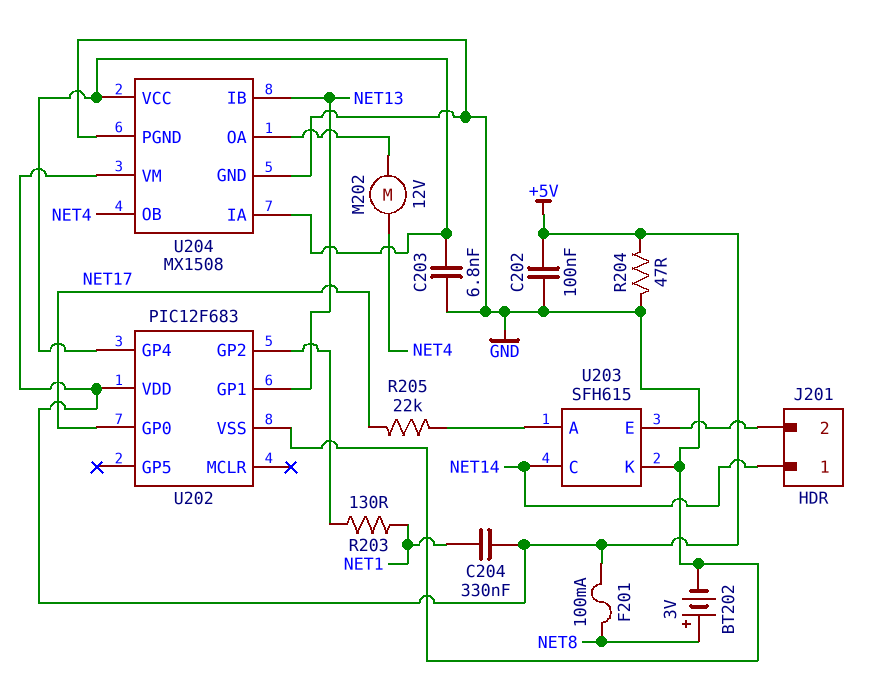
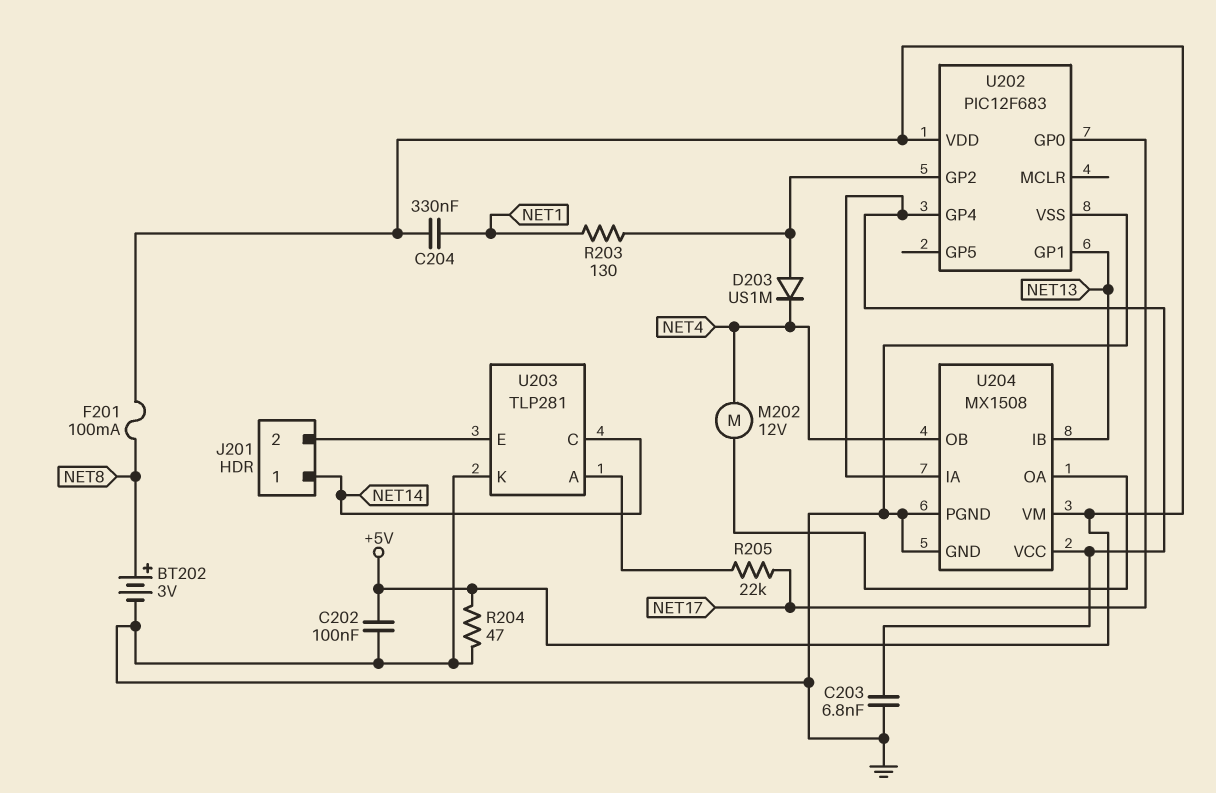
D203: none -> diode US1M (A U202/GP2, K NET4)
U203: SFH615 -> TLP281

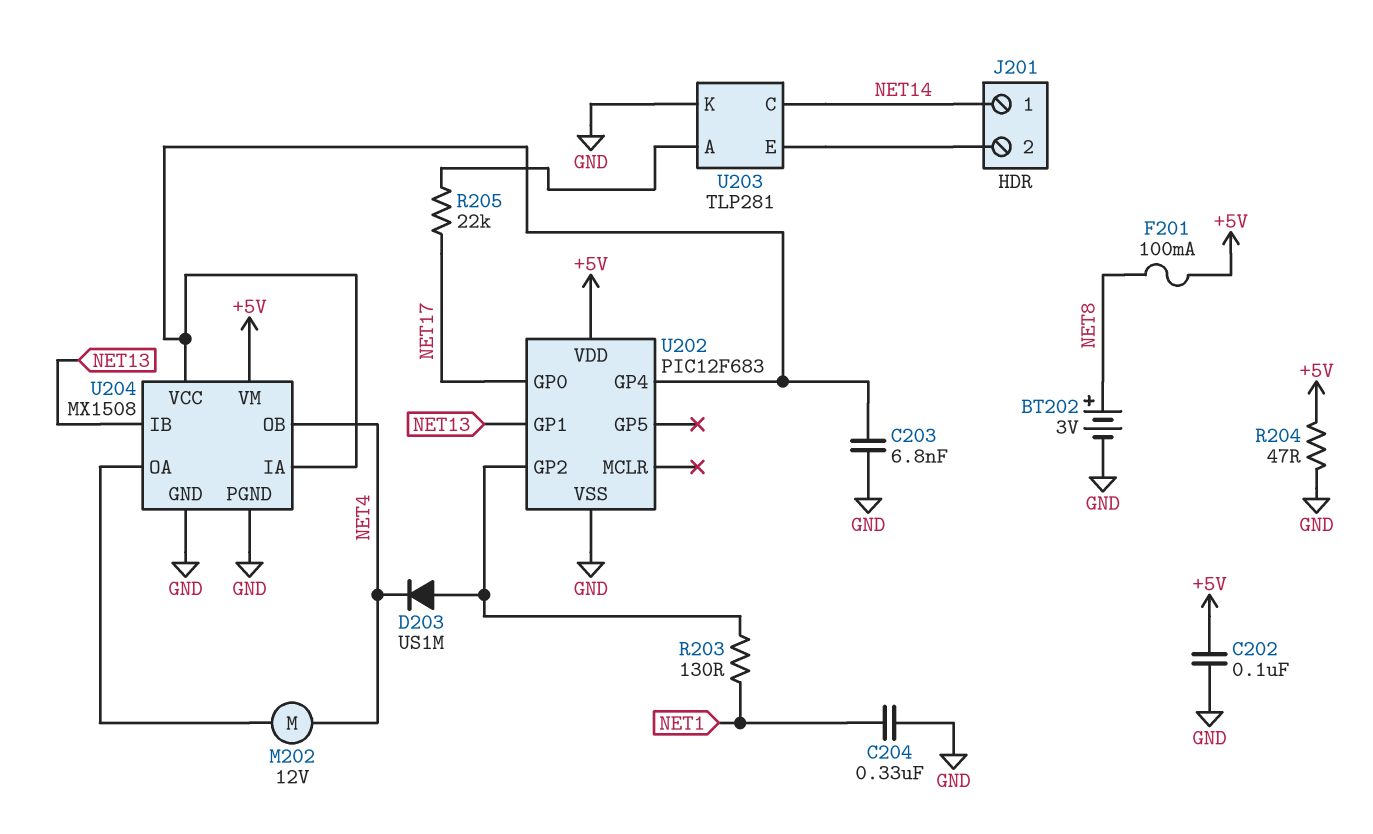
C204: 330nF (+5V, NET1) -> 330nF (GND, NET1)

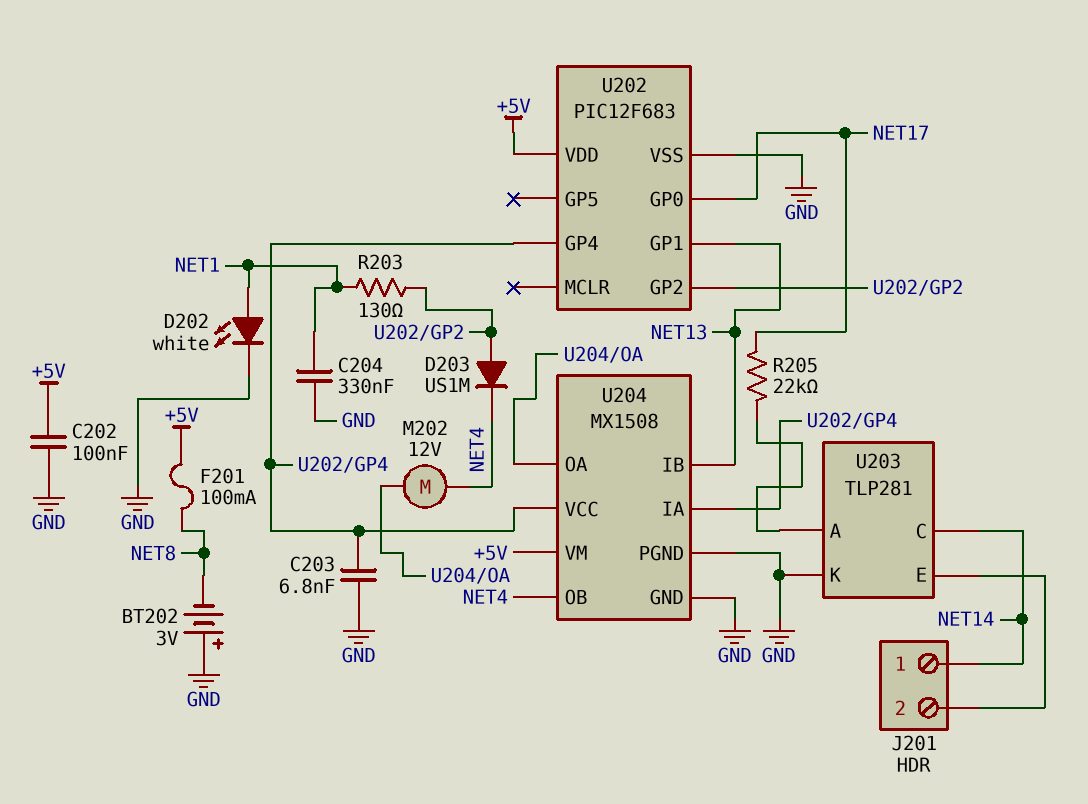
BT202: 3V (plus NET8, minus GND) -> 3V (plus GND, minus NET8)
D202: none -> LED white (A NET1, K GND)
R204: 47 (+5V, GND) -> none

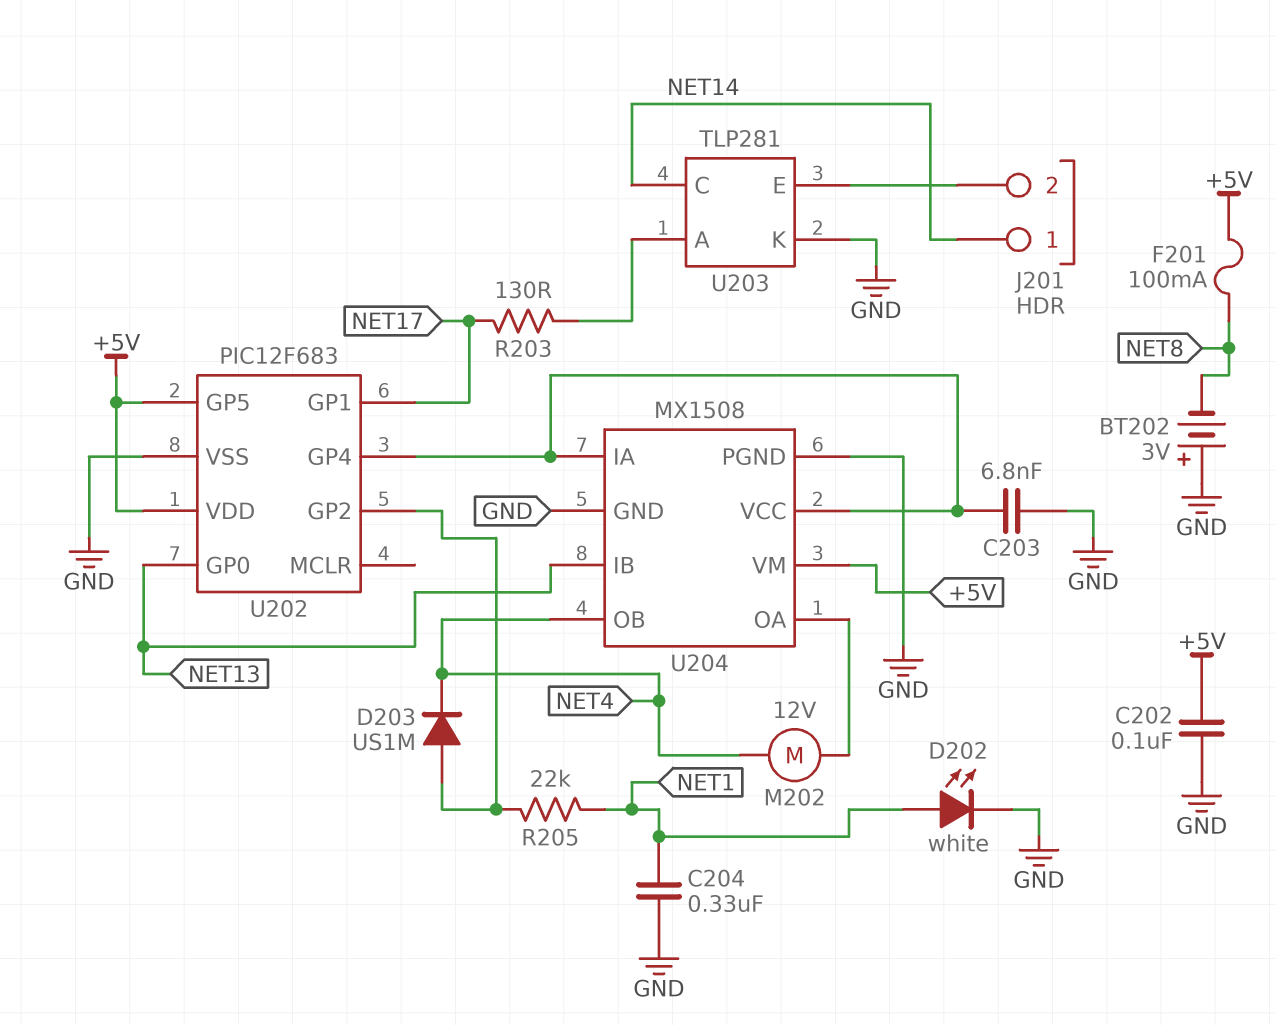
R203: 130 (NET1, U202/GP2) -> 130 (NET17, U203/A)
R205: 22k (NET17, U203/A) -> 22k (NET1, U202/GP2)
U202 pin GP0: NET17 -> NET13
U202 pin GP1: NET13 -> NET17
U202 pin GP5: none -> +5V

